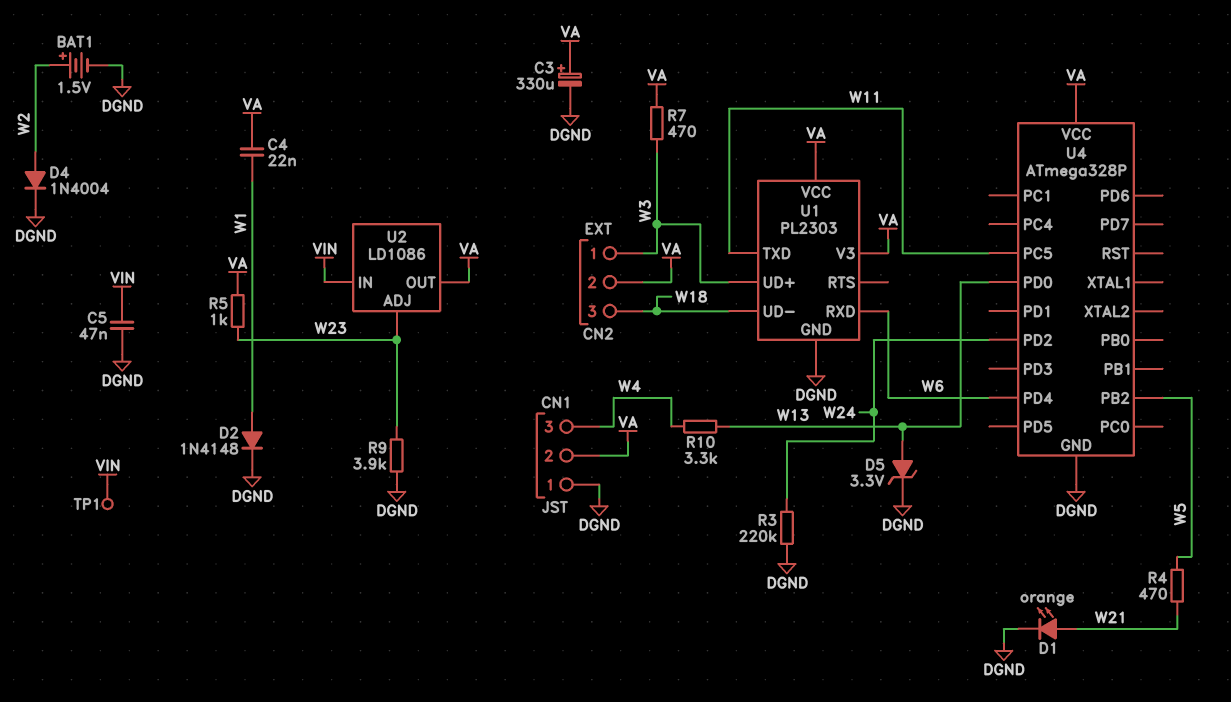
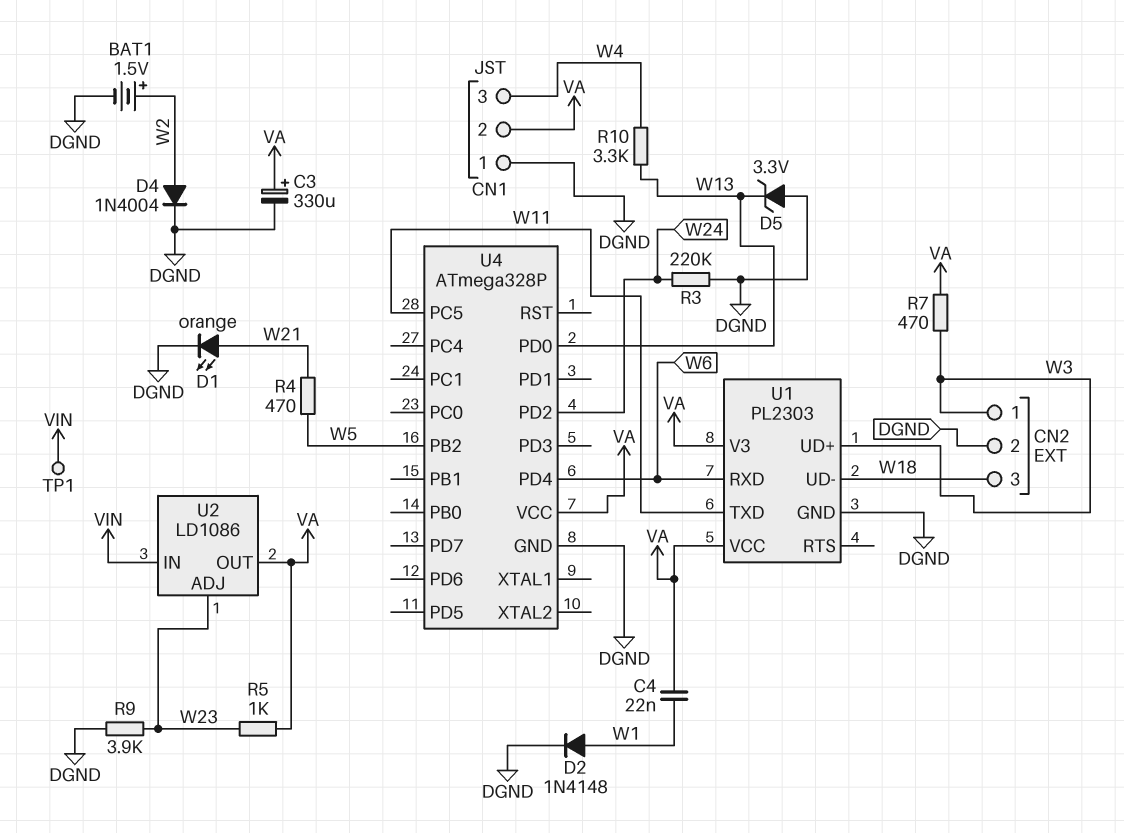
C5: 47nF (DGND, VIN) -> none
CN2 pin 2: VA -> DGND
D5: zener 3.3V (A W13, K DGND) -> zener 3.3V (A DGND, K W13)

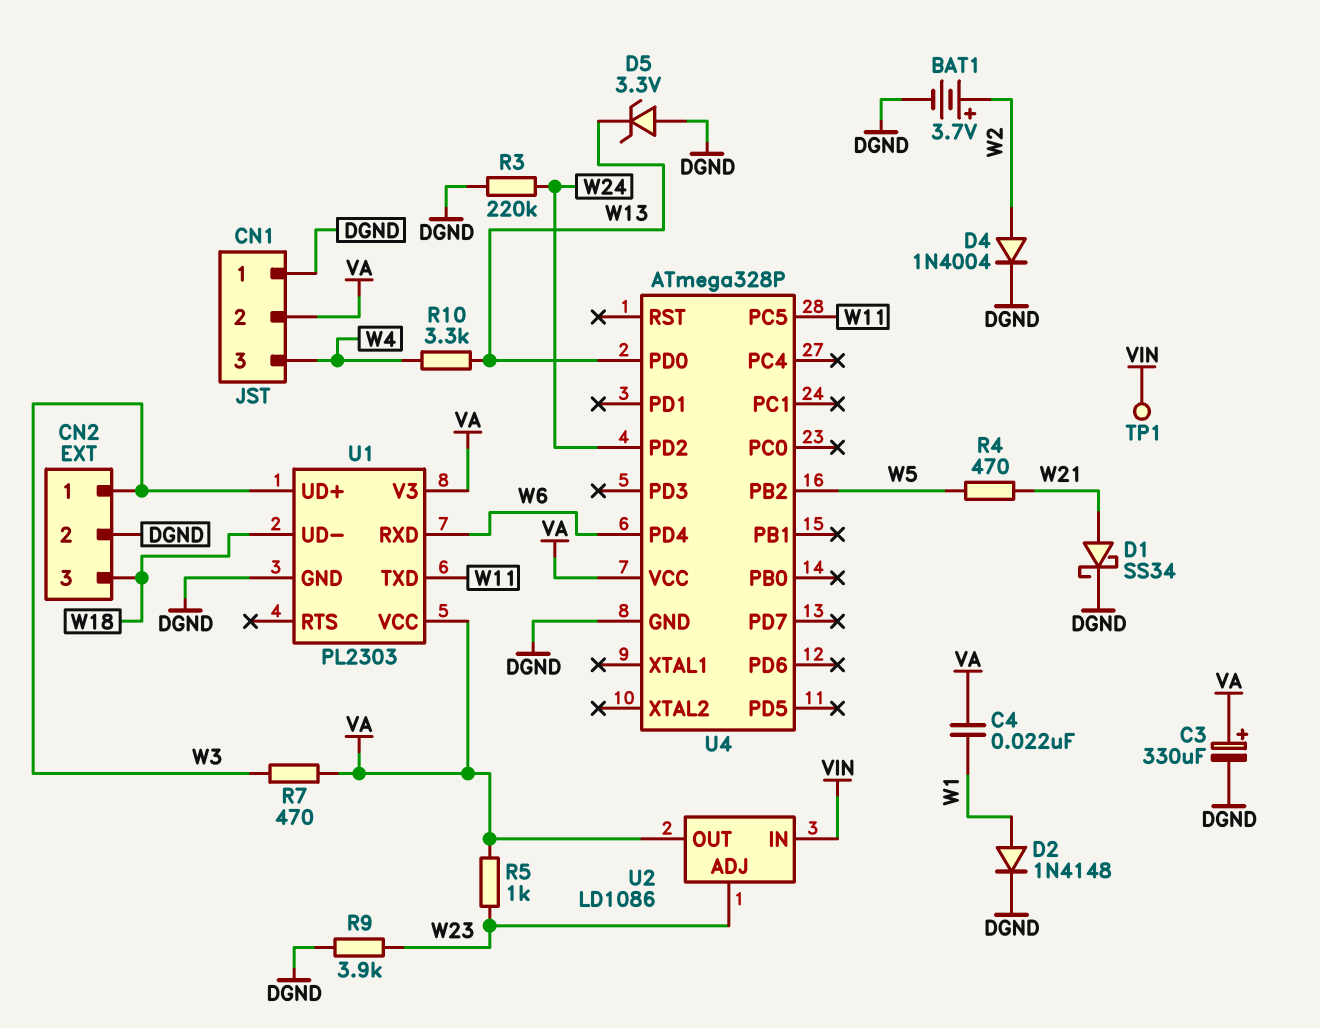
BAT1: 1.5V (plus W2, minus DGND) -> 3.7V (plus W2, minus DGND)
D1: LED orange (A W21, K DGND) -> schottky SS34 (A W21, K DGND)

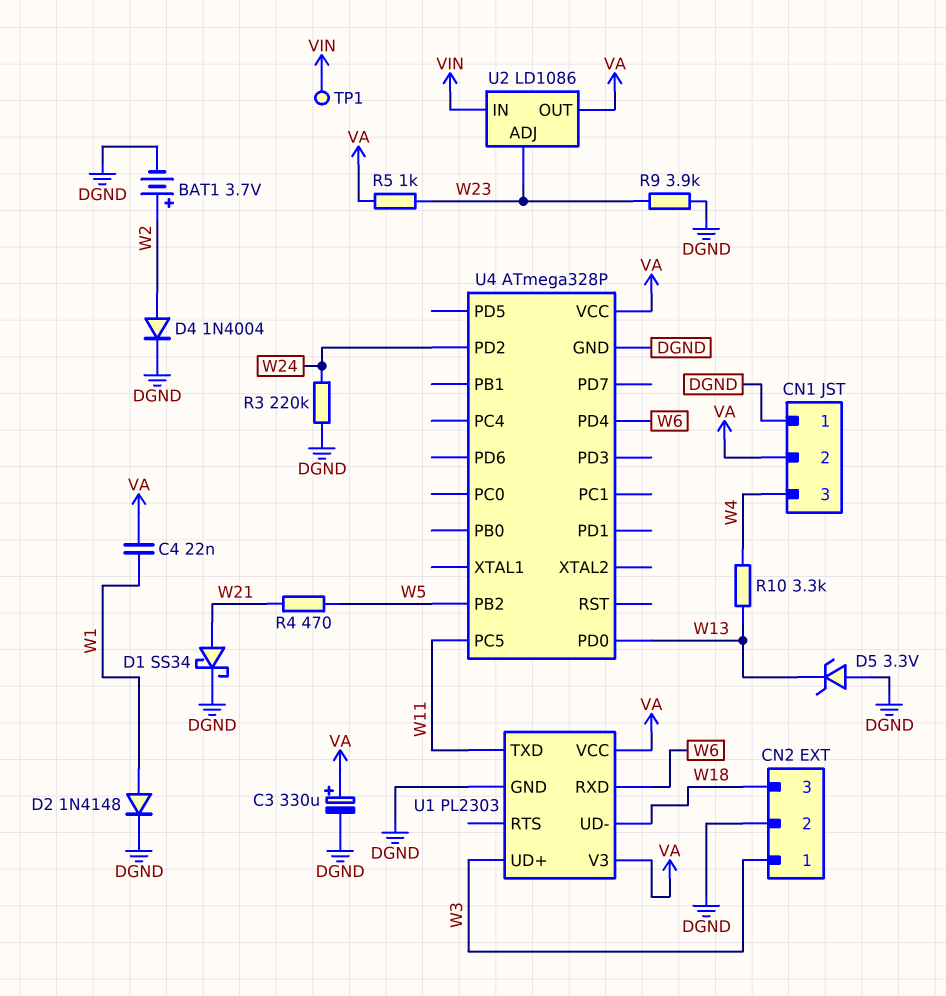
R7: 470 (VA, W3) -> none

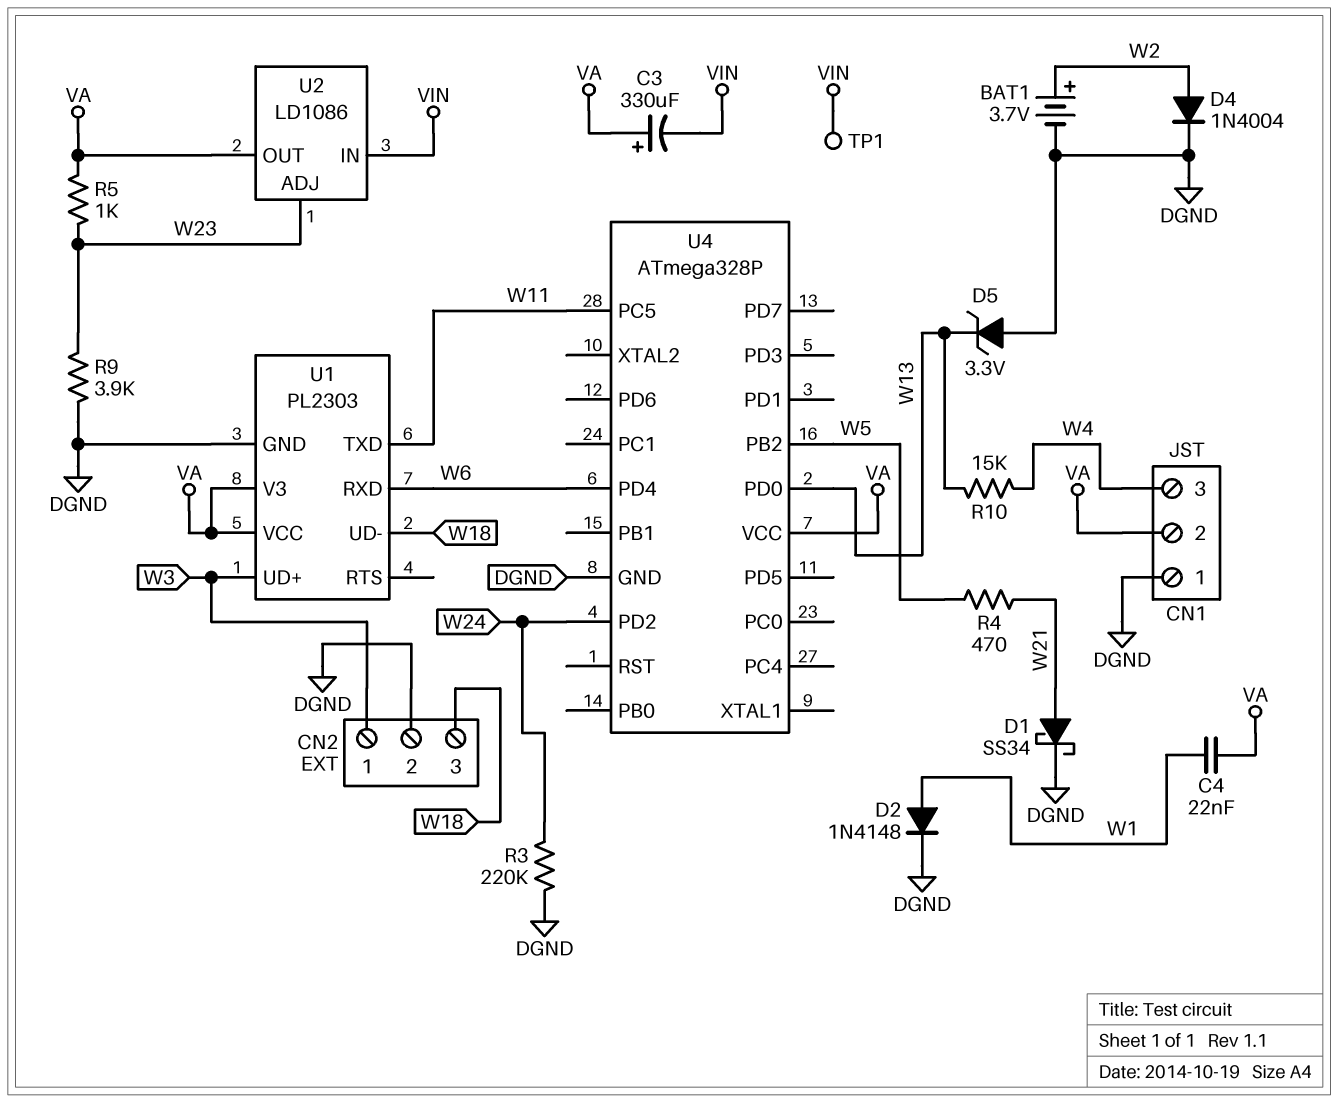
C3: 330uF (plus VA, minus DGND) -> 330uF (plus VA, minus VIN)
R10: 3.3k (W4, W13) -> 15k (W4, W13)

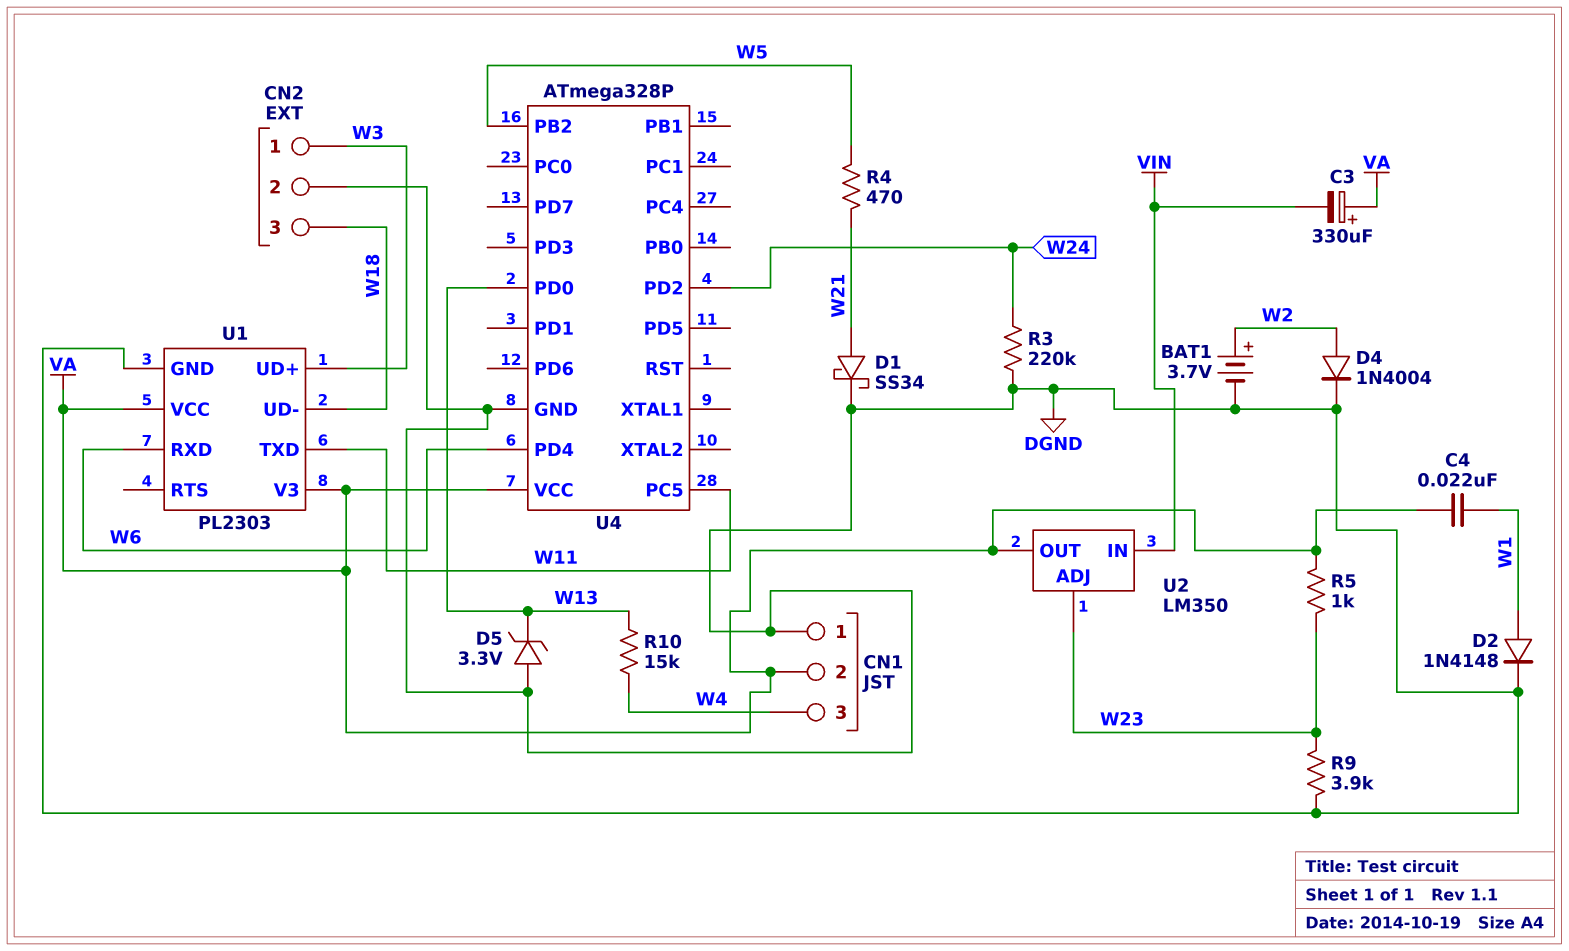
TP1: test point (VIN) -> none
U2: LD1086 -> LM350

